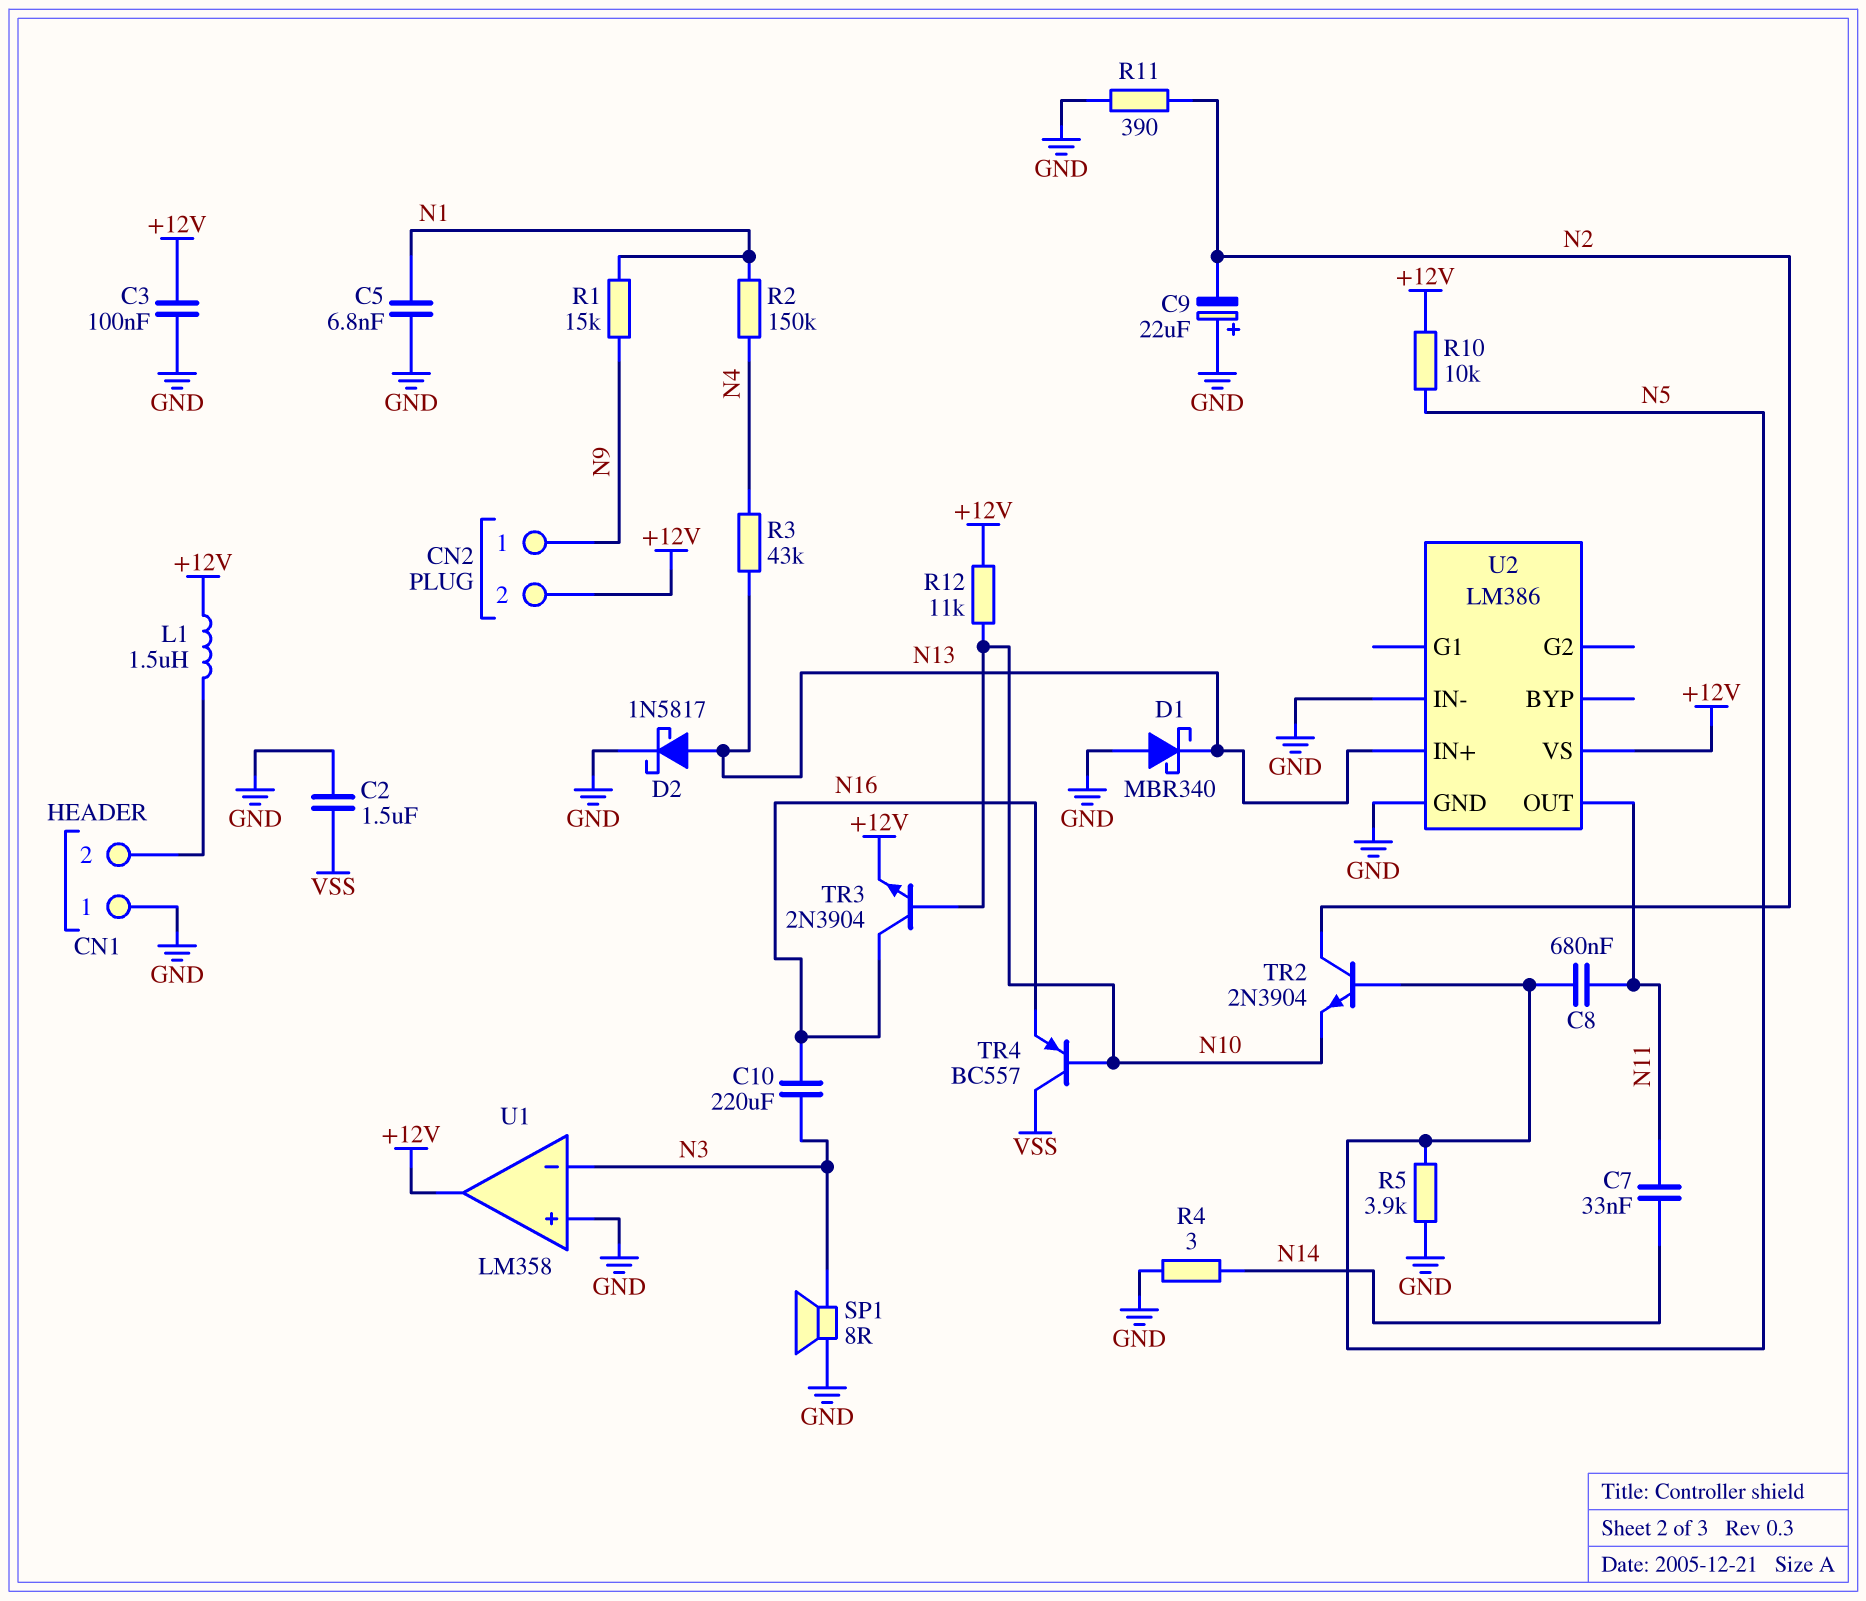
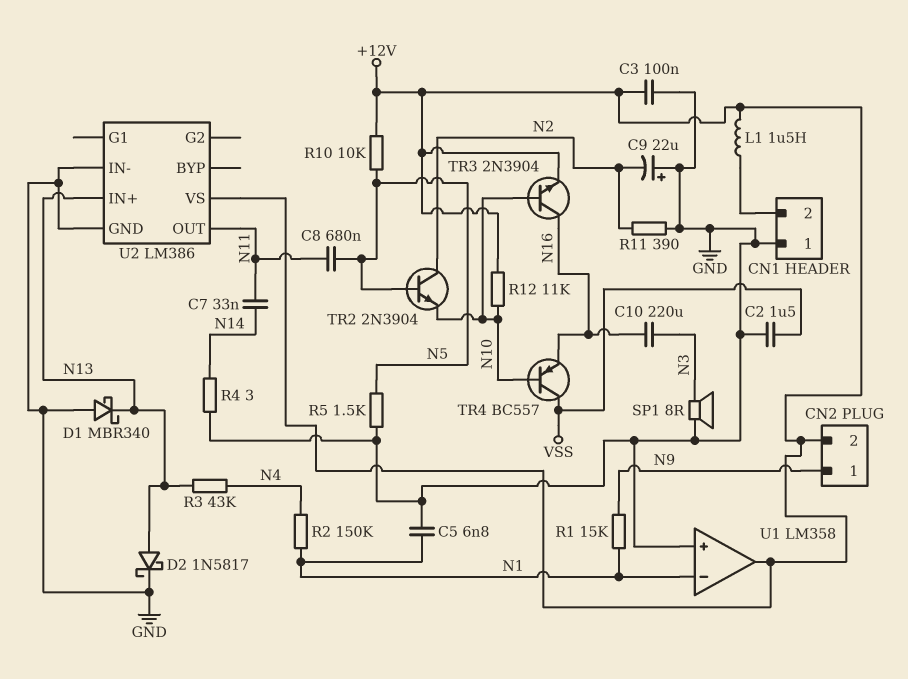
R5: 3.9k (GND, N5) -> 1.5k (GND, N5)
U1 pin in-: N3 -> N1

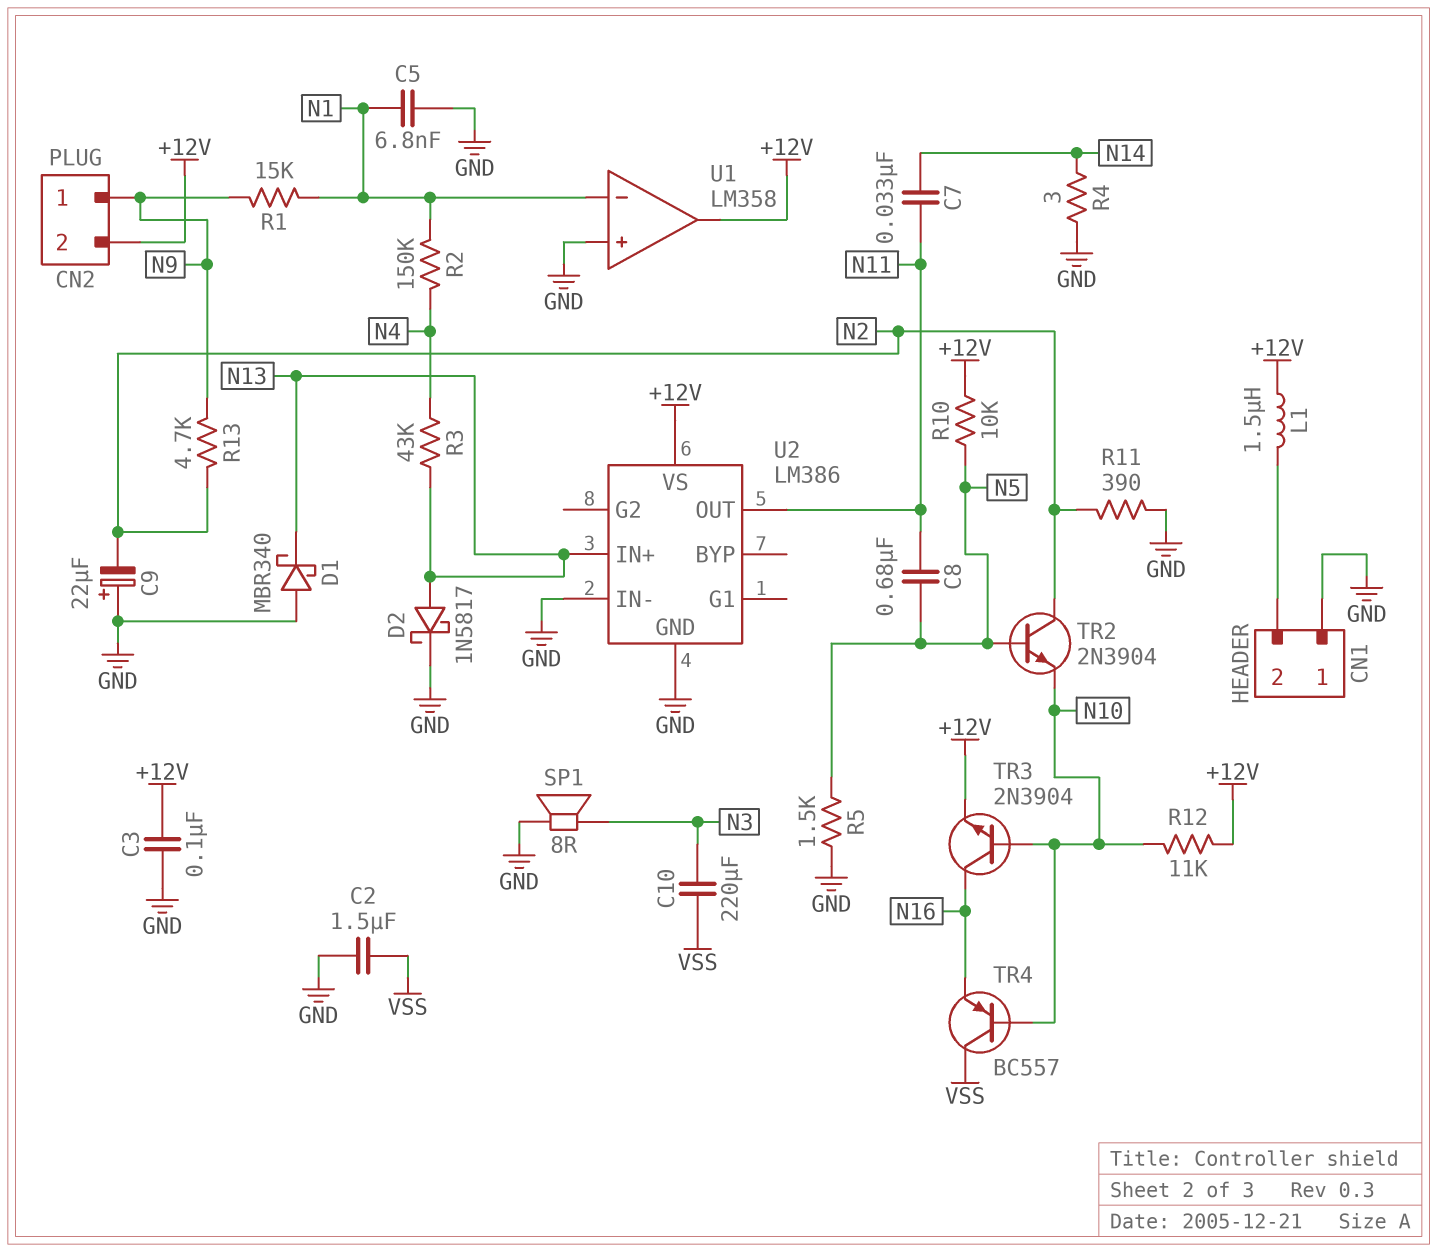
C10: 220uF (N3, N16) -> 220uF (N3, VSS)
R13: none -> 4.7k (N2, N9)

